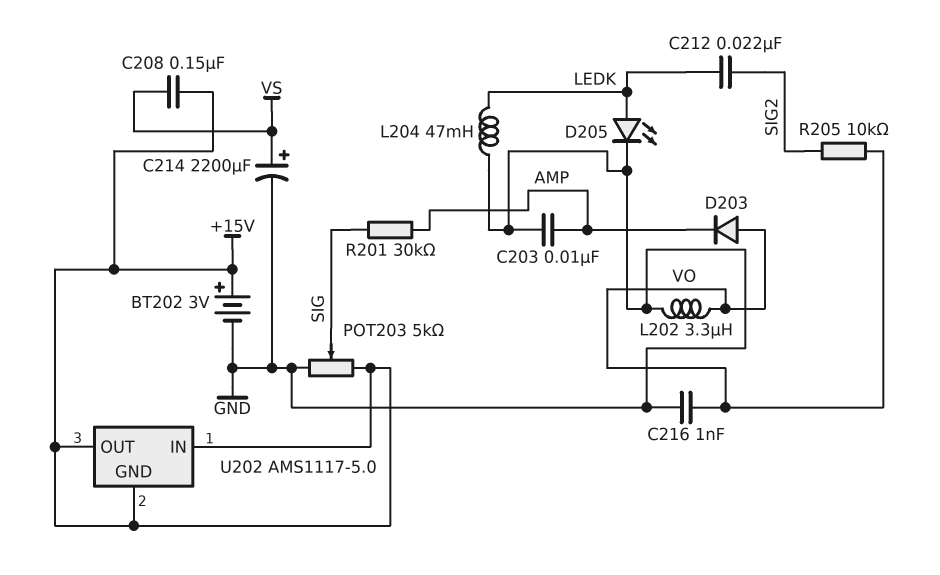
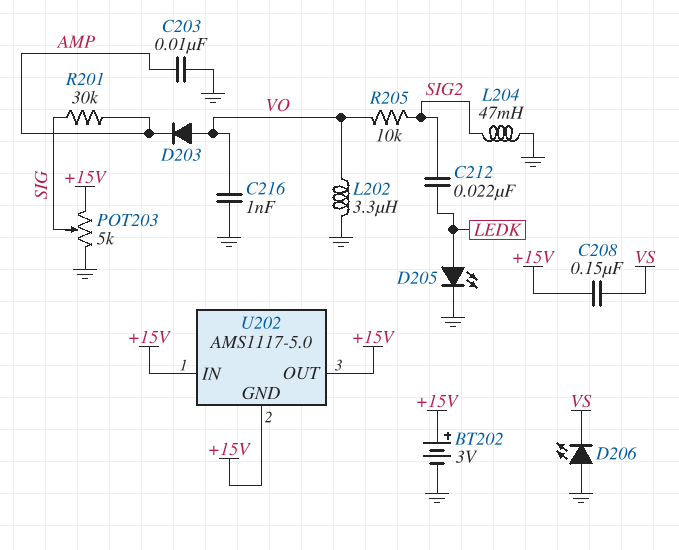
C214: 2200uF (plus VS, minus GND) -> none
D206: none -> LED (A GND, K VS)
L204: 47mH (GND, LEDK) -> 47mH (GND, SIG2)

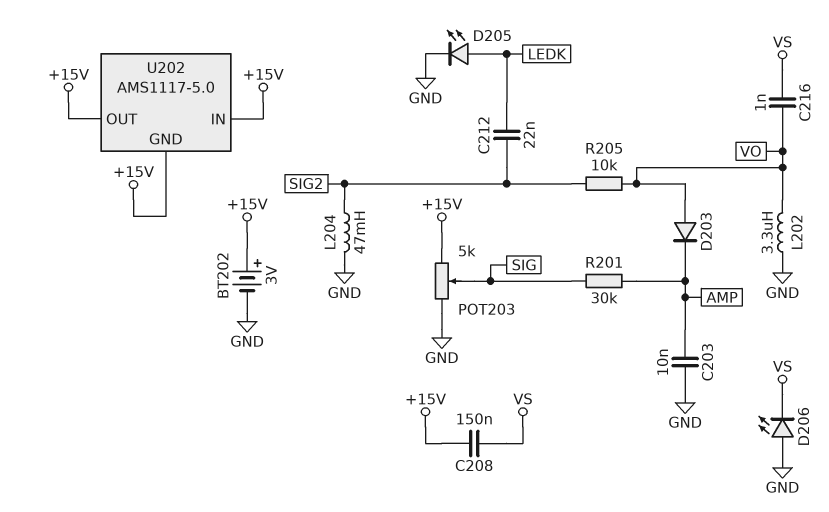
C216: 1nF (GND, VO) -> 1nF (VO, VS)

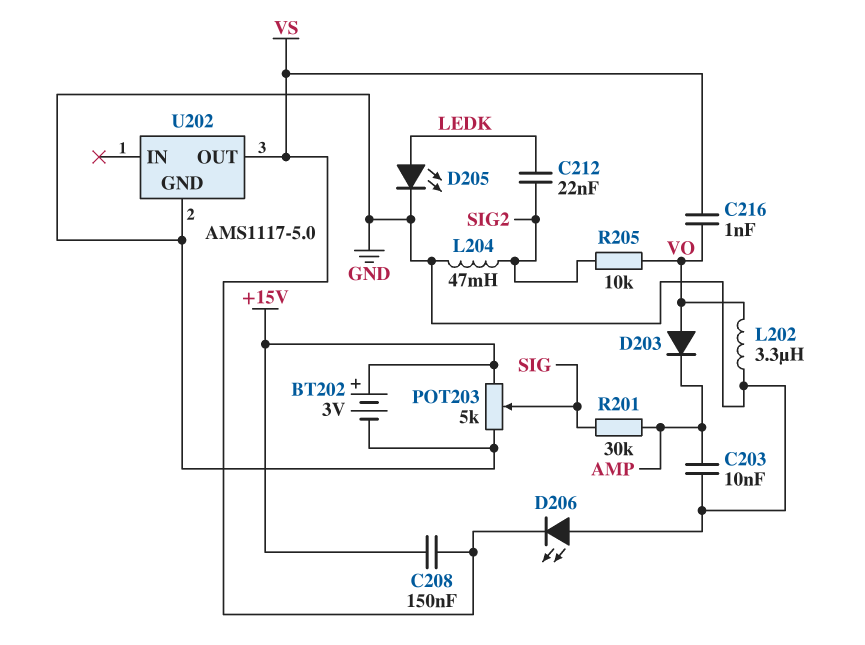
U202 pin GND: +15V -> GND
U202 pin IN: +15V -> none
U202 pin OUT: +15V -> VS

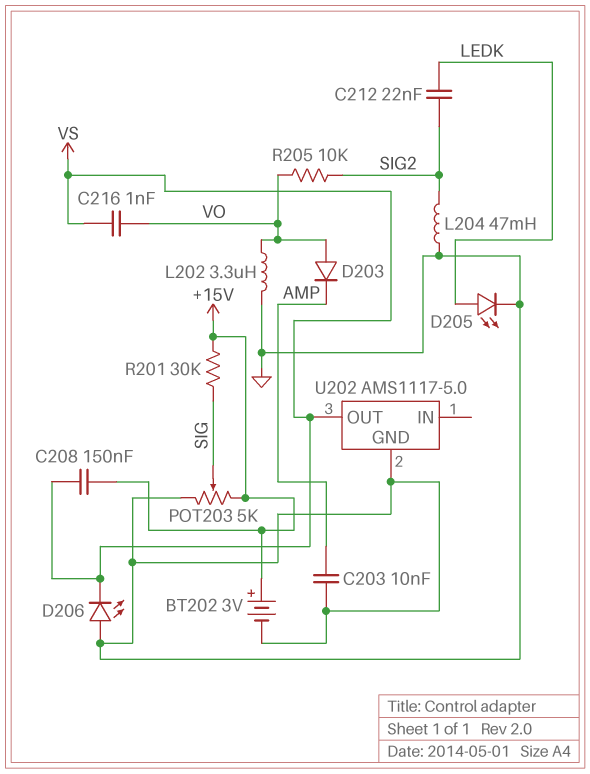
R201: 30k (AMP, SIG) -> 30k (+15V, SIG)

